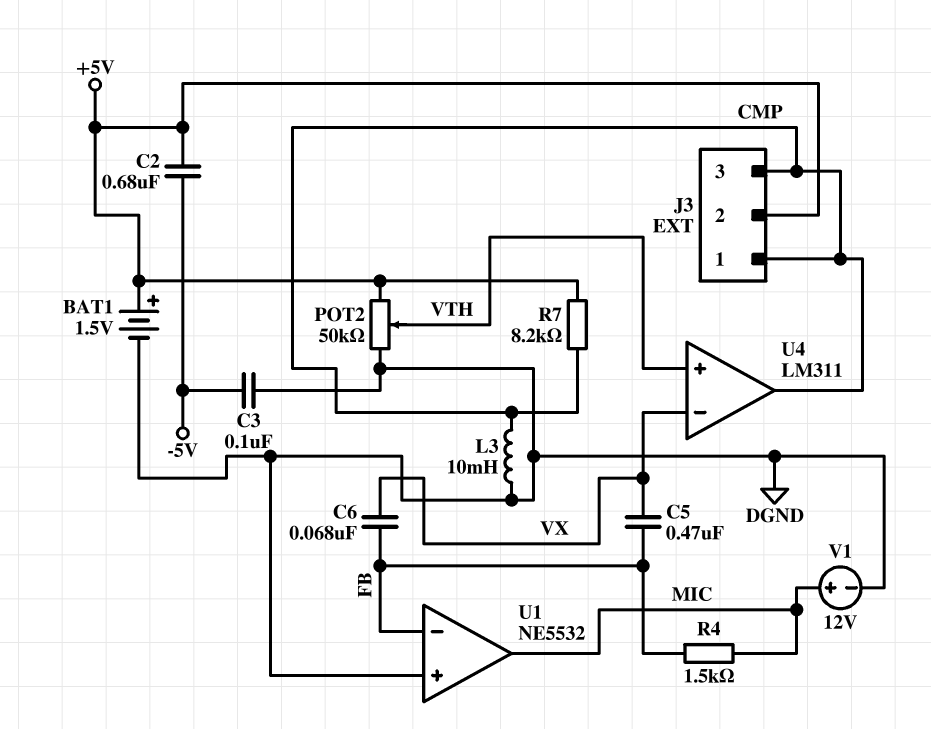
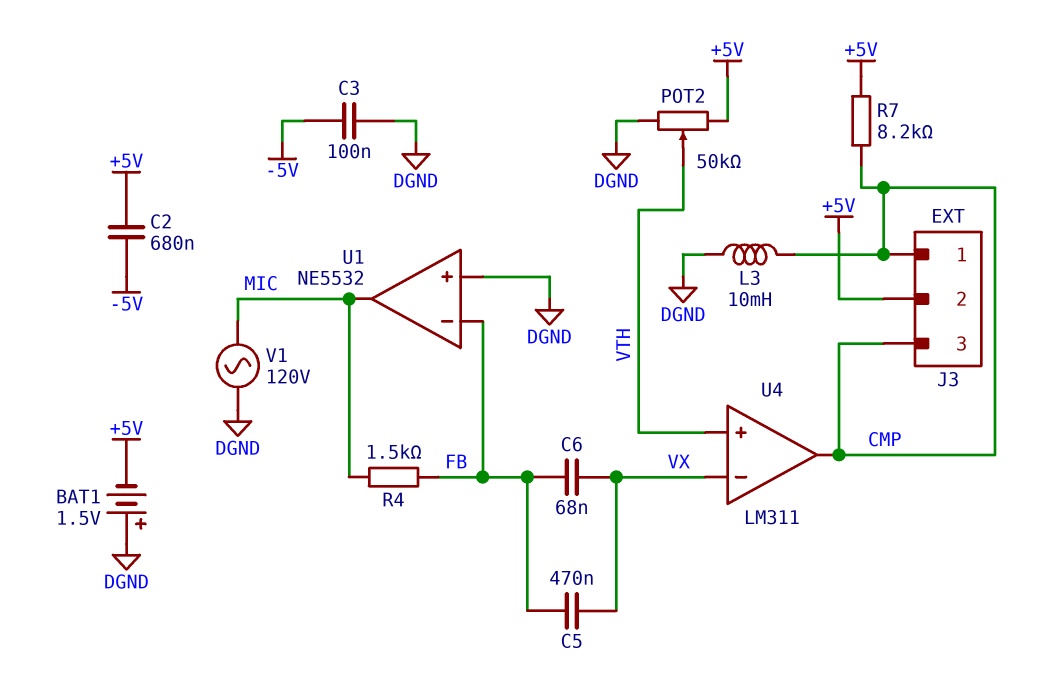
BAT1: 1.5V (plus +5V, minus DGND) -> 1.5V (plus DGND, minus +5V)
V1: 12V (plus MIC, minus DGND) -> AC 120V (DGND, MIC)

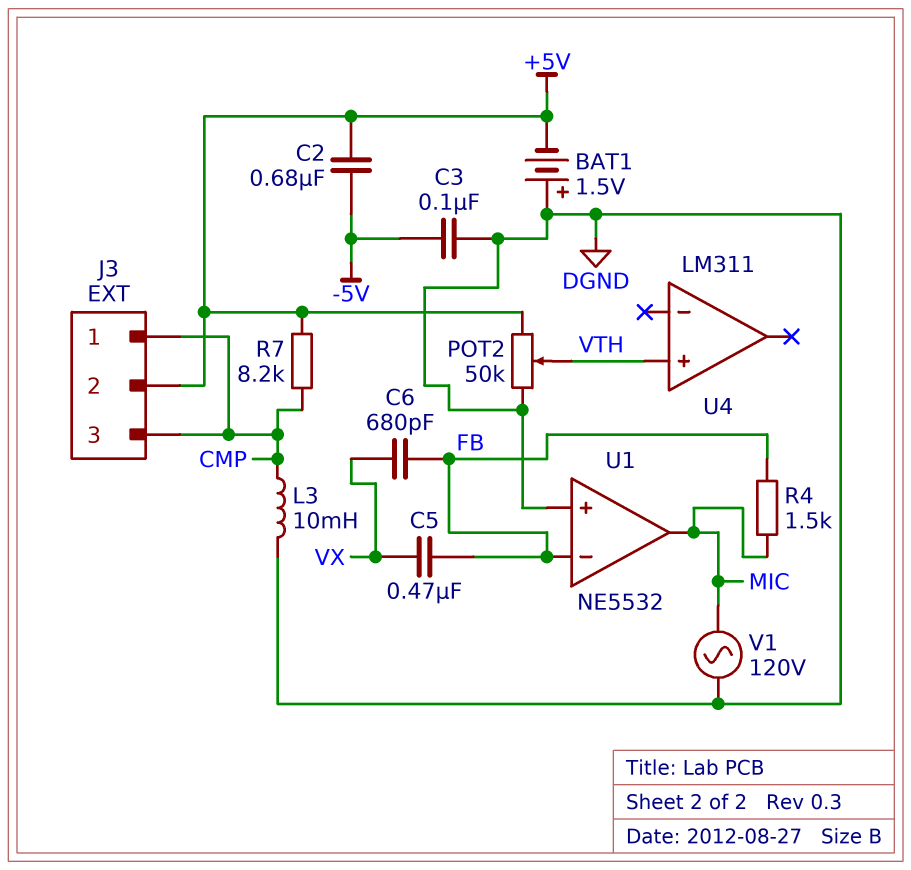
C6: 68nF (FB, VX) -> 680pF (FB, VX)
U4 pin in-: VX -> none
U4 pin out: CMP -> none

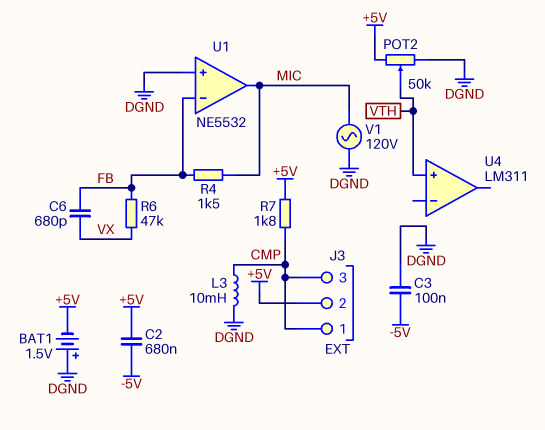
C5: 470nF (FB, VX) -> none
R6: none -> 47k (FB, VX)
R7: 8.2k (+5V, CMP) -> 1.8k (+5V, CMP)

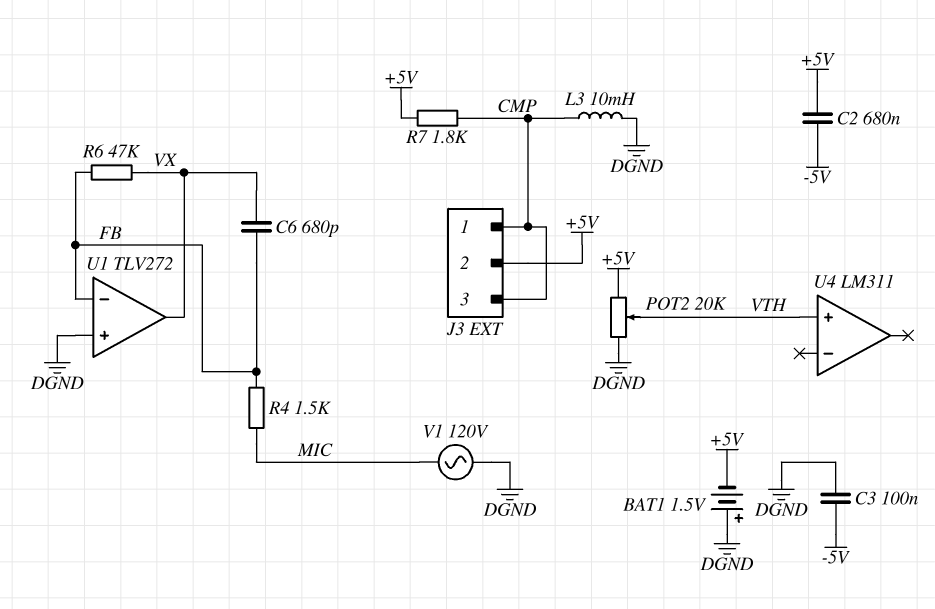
POT2: 50k (+5V, DGND, wiper VTH) -> 20k (+5V, DGND, wiper VTH)
U1: NE5532 -> TLV272
U1 pin out: MIC -> VX

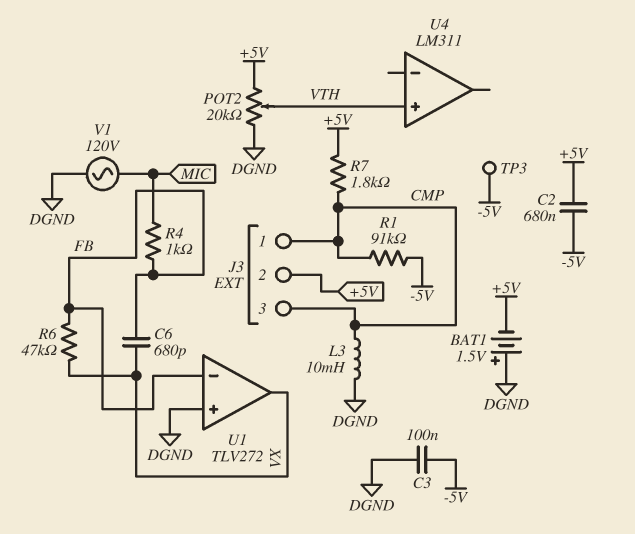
R1: none -> 91k (-5V, CMP)
R4: 1.5k (FB, MIC) -> 1k (FB, MIC)
TP3: none -> test point (-5V)

